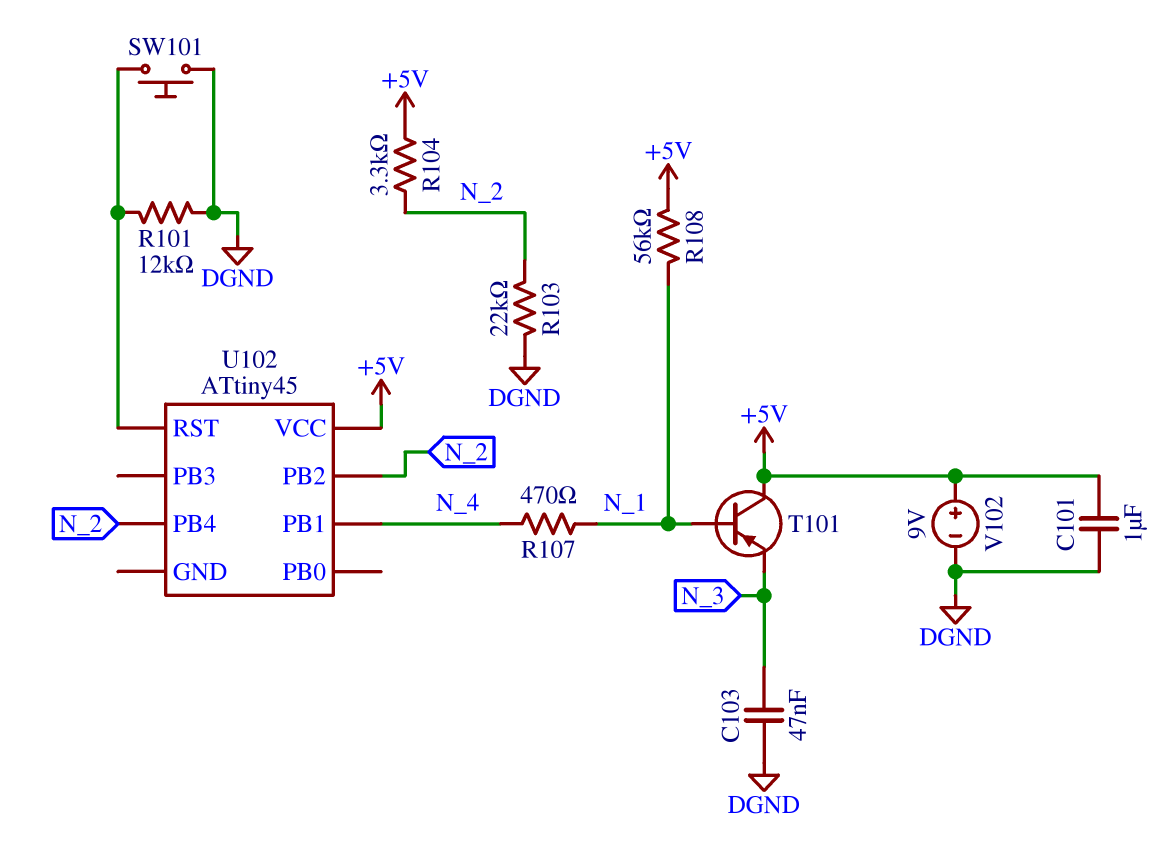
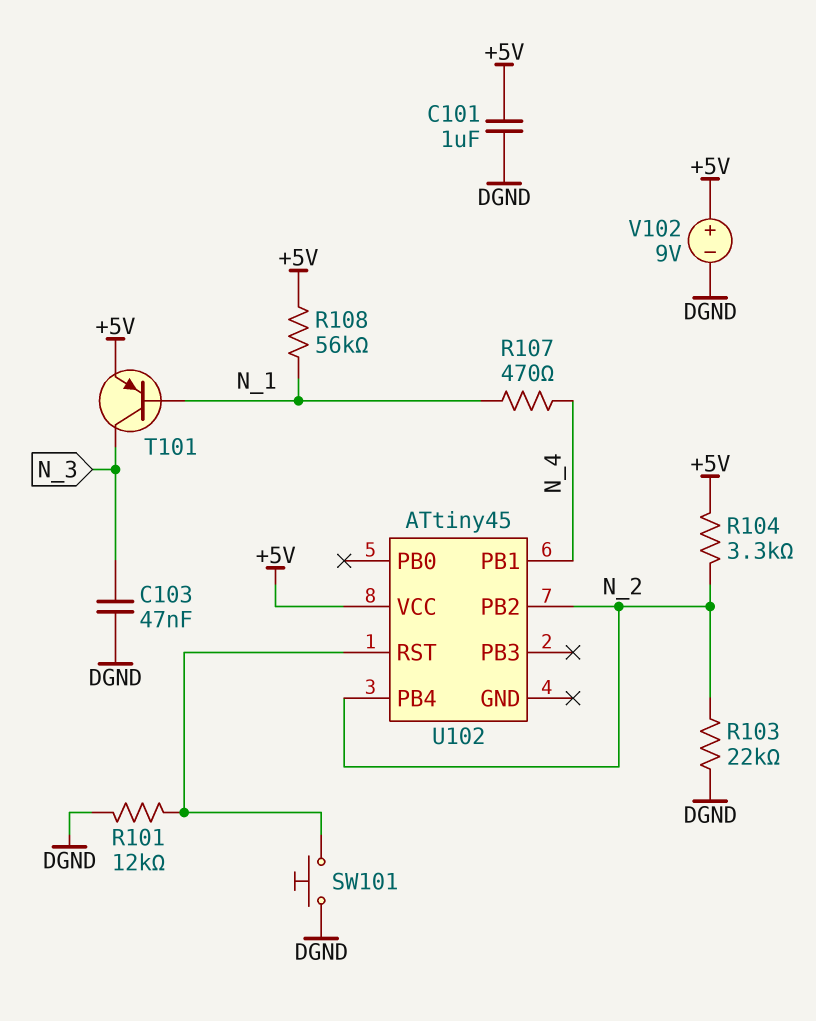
T101: PNP (B N_1, C +5V, E N_3) -> PNP (B N_1, C N_3, E +5V)

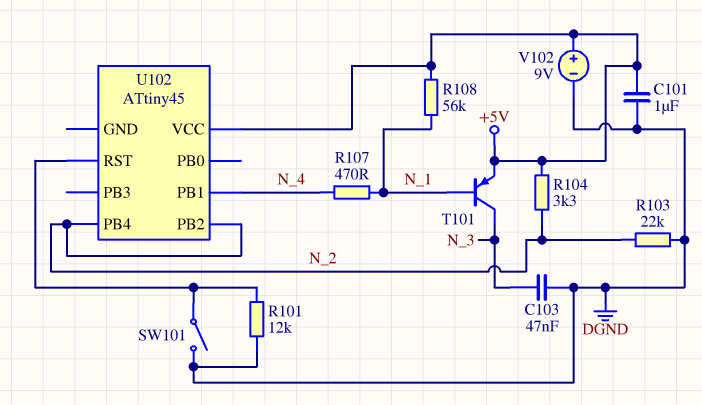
SW101: button (DGND, U102/RST) -> switch (DGND, U102/RST)

